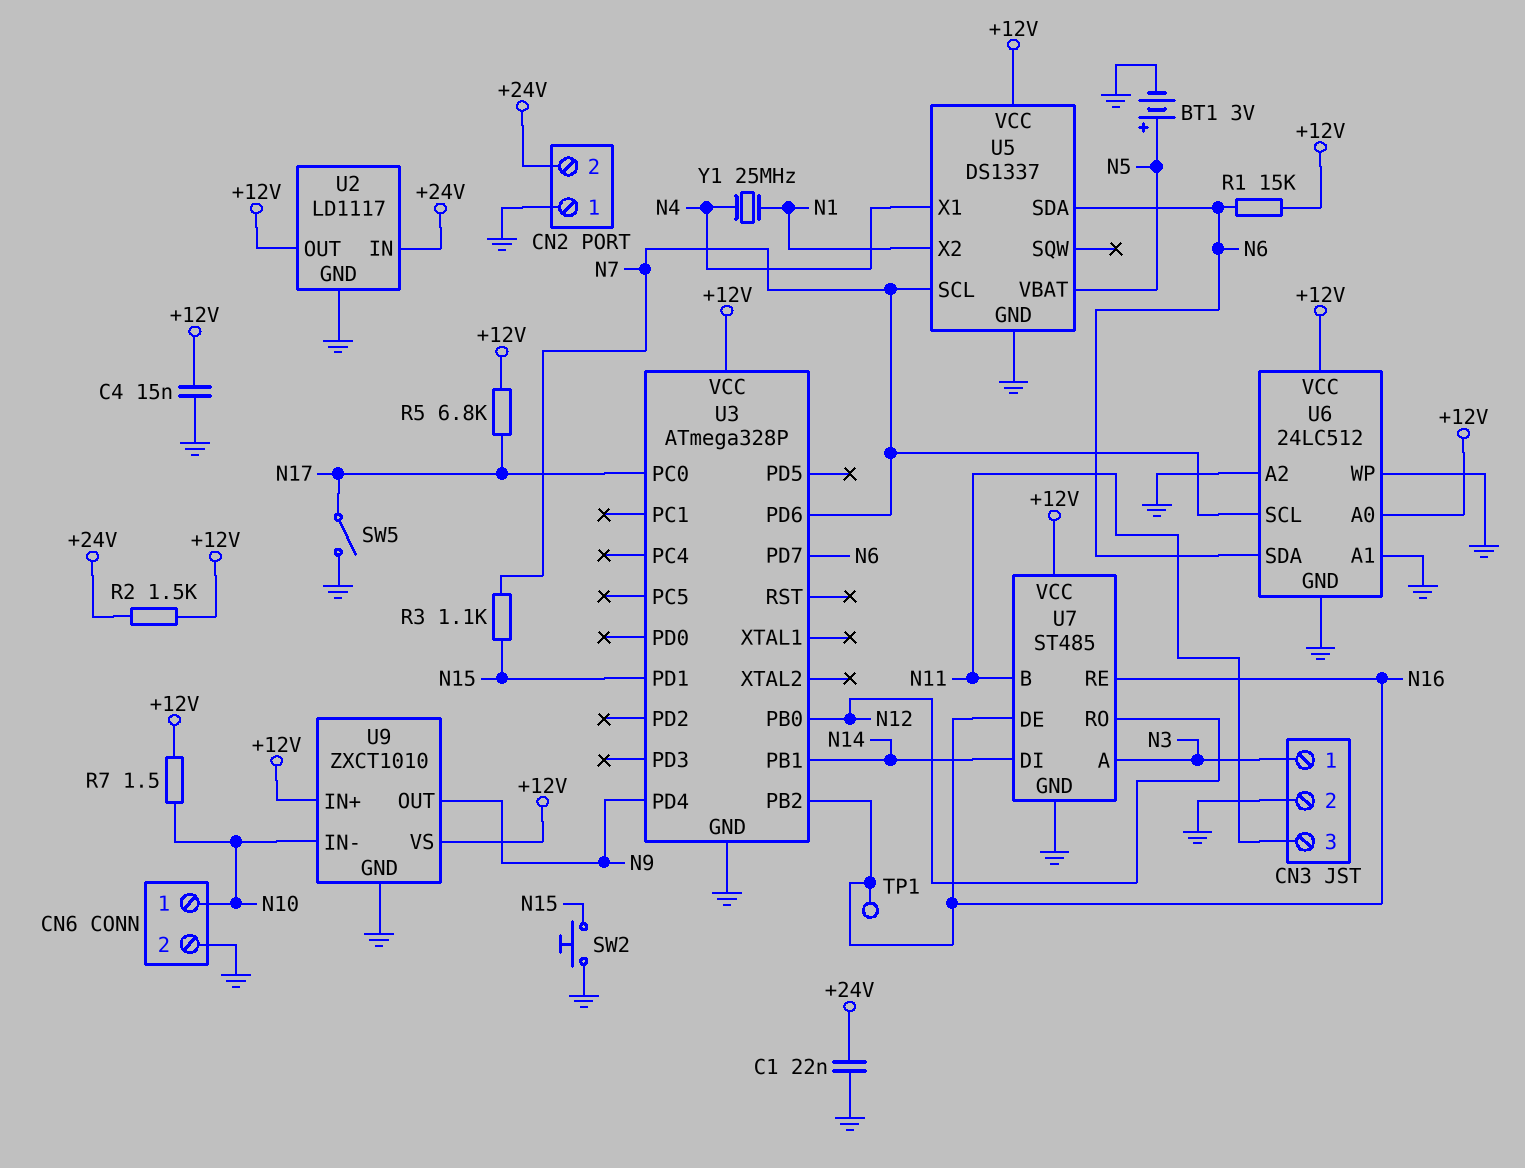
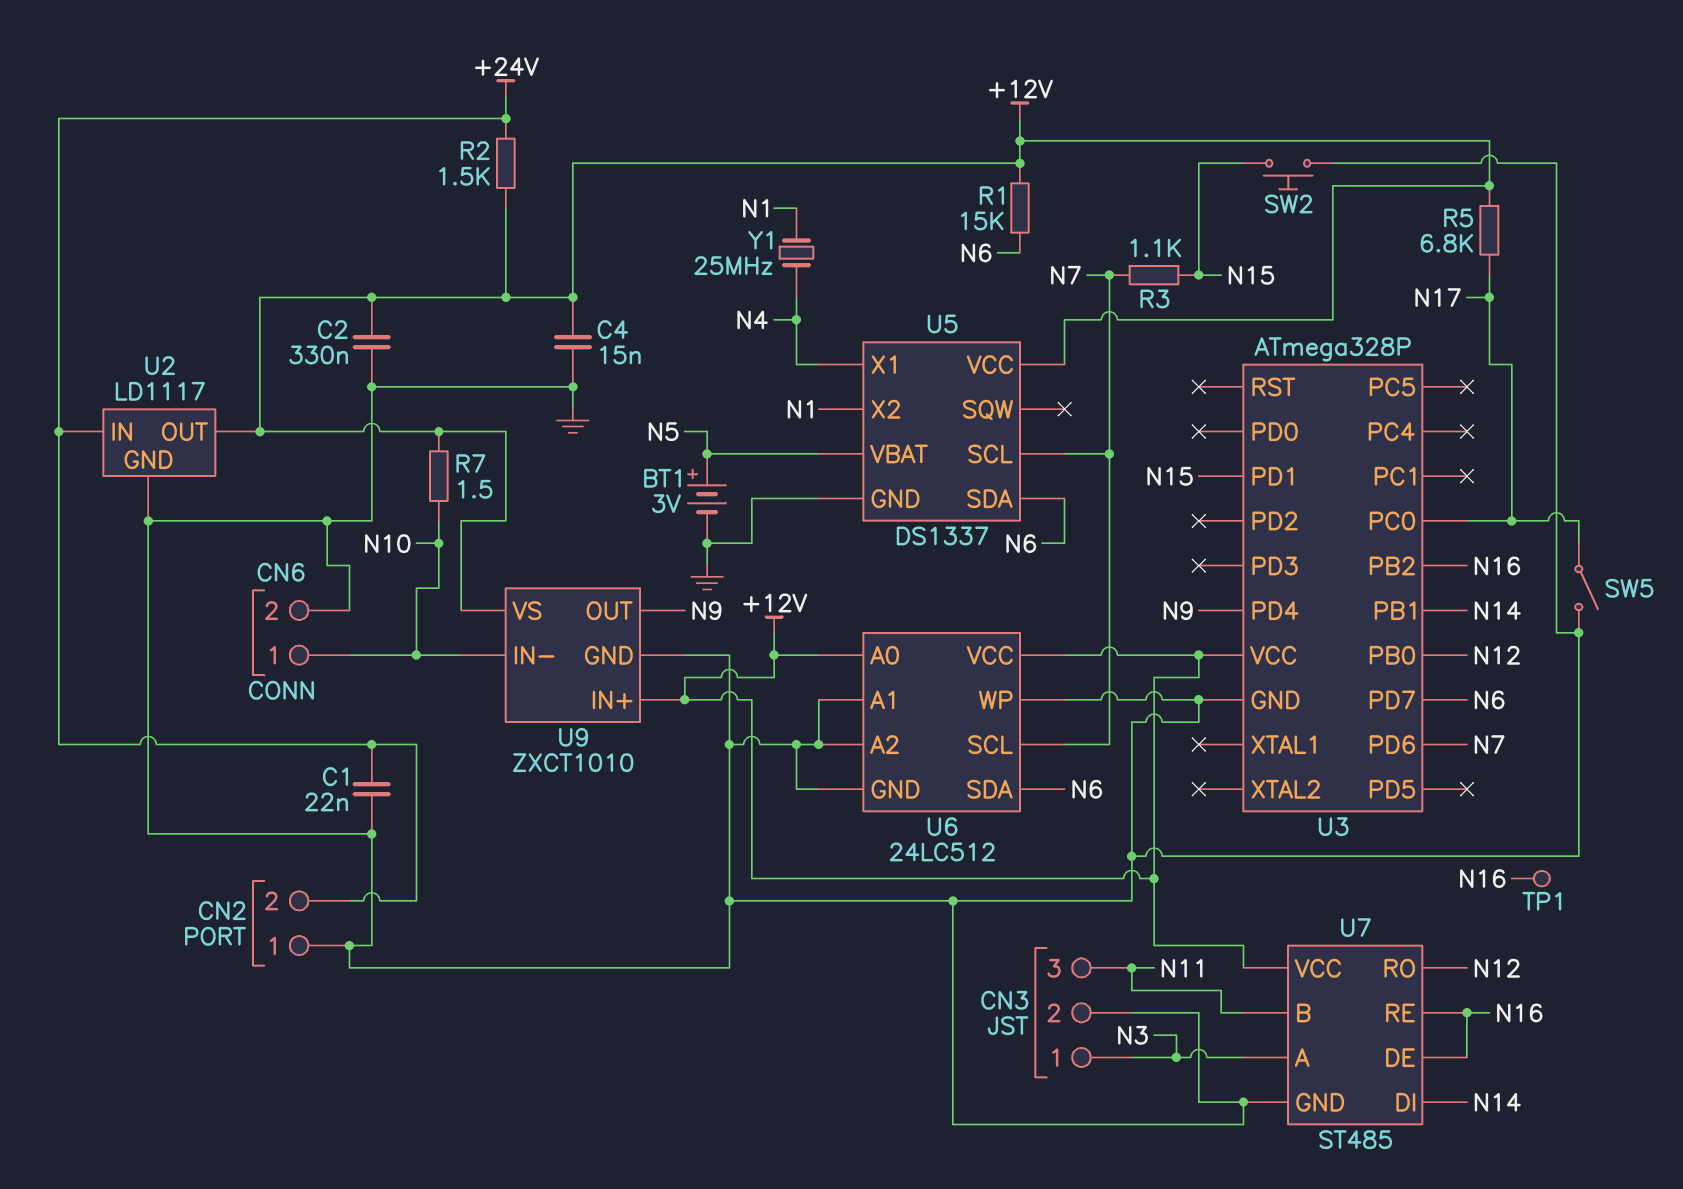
C2: none -> 330nF (+12V, GND)

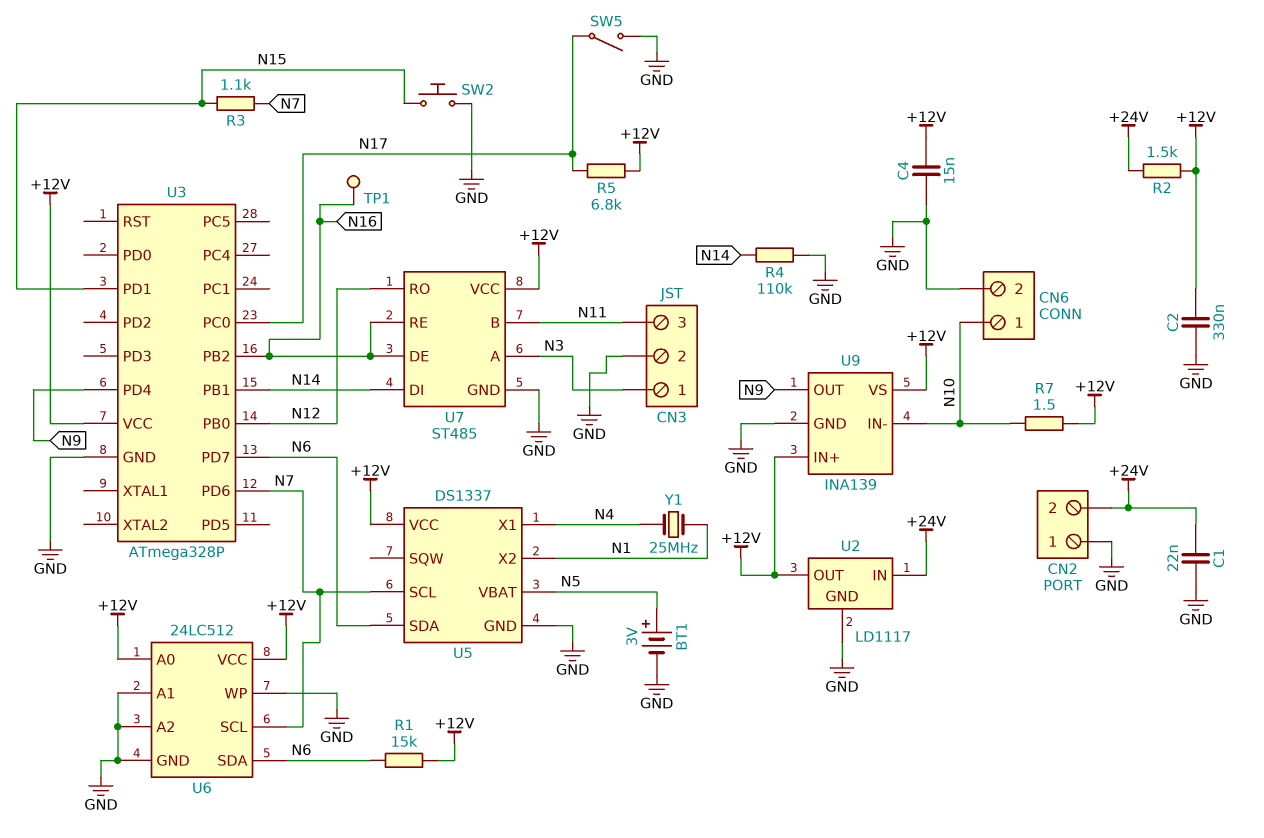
R4: none -> 110k (GND, N14)
U9: ZXCT1010 -> INA139

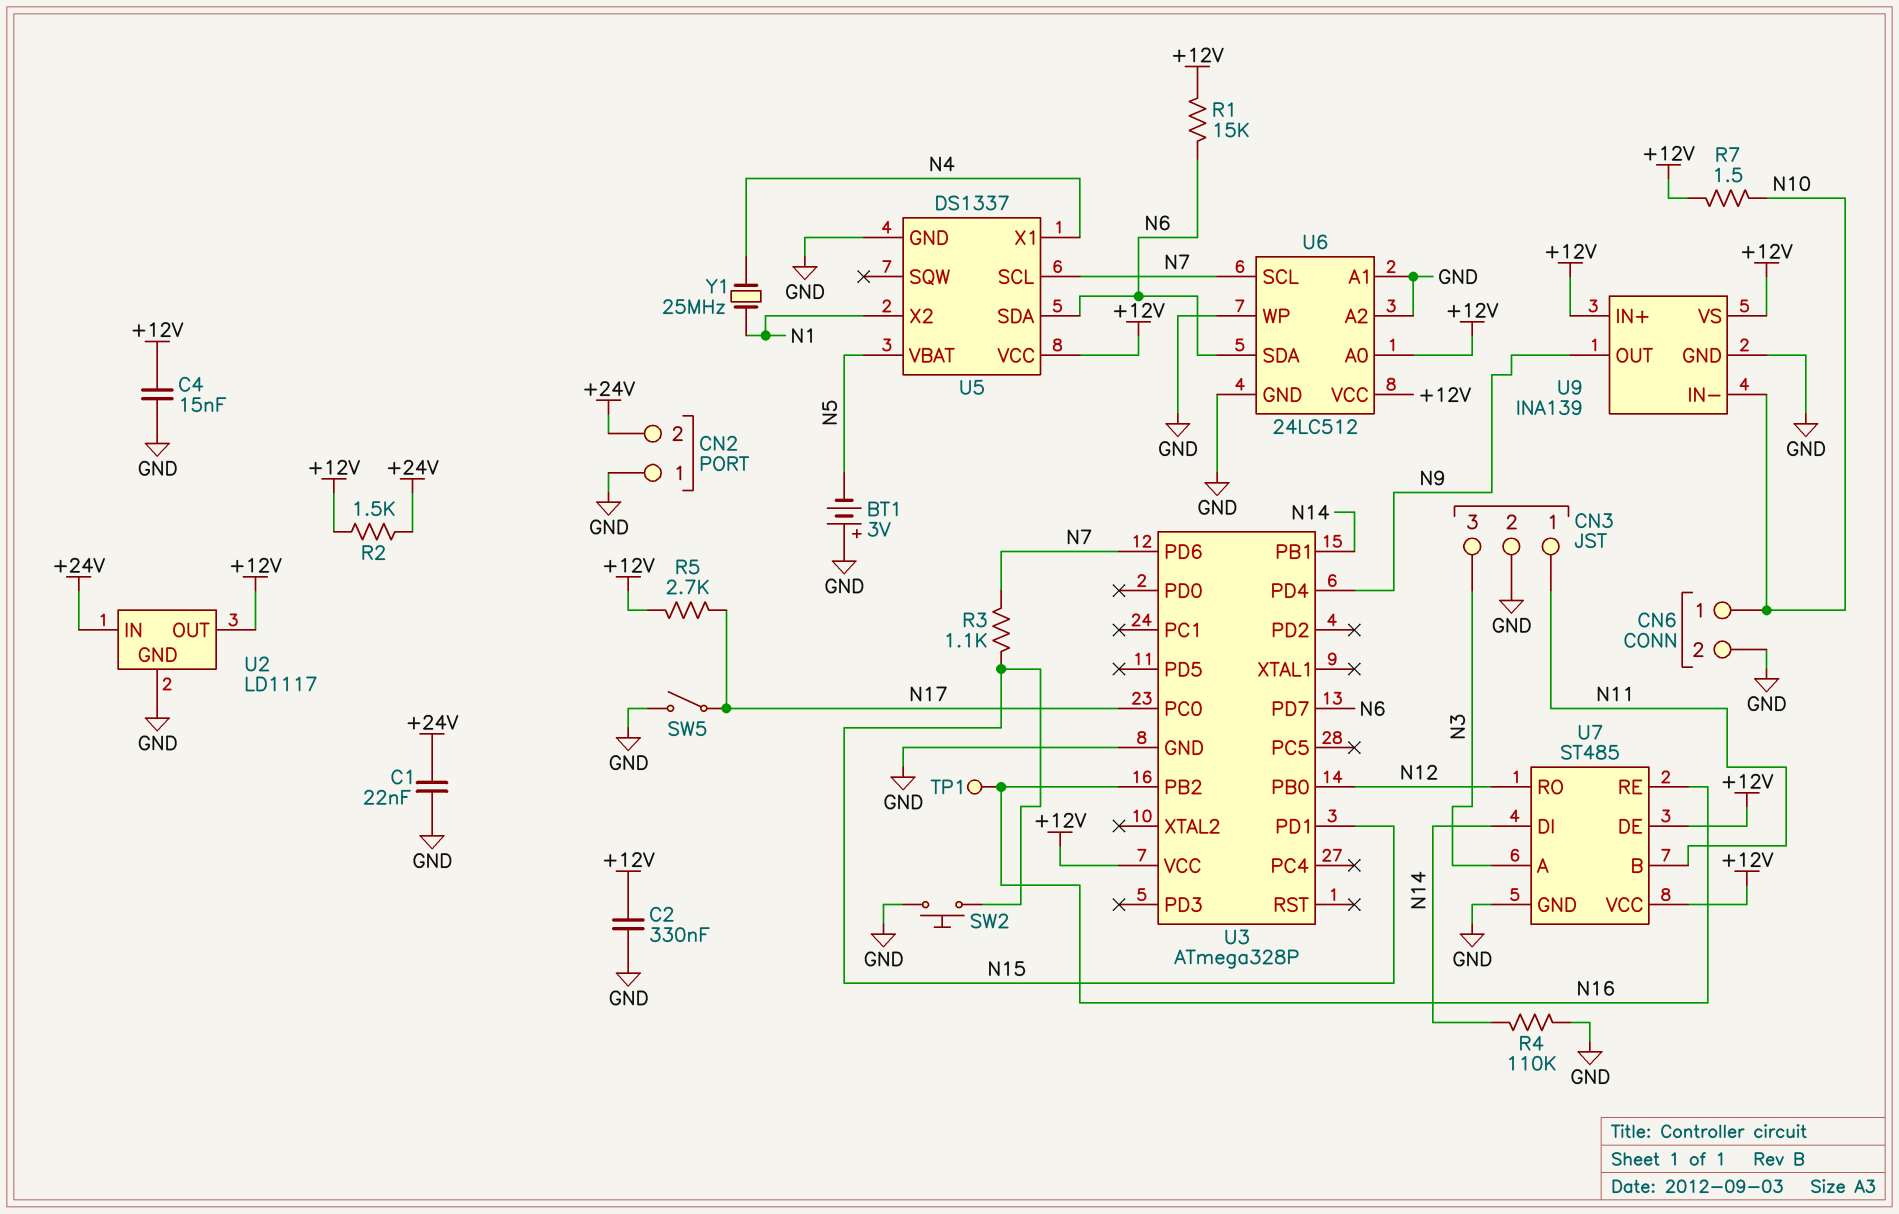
BT1: 3V (plus N5, minus GND) -> 3V (plus GND, minus N5)
CN3 pin 1: N3 -> N11
CN3 pin 3: N11 -> N3
R5: 6.8k (+12V, N17) -> 2.7k (+12V, N17)
U7 pin DE: N16 -> +12V

